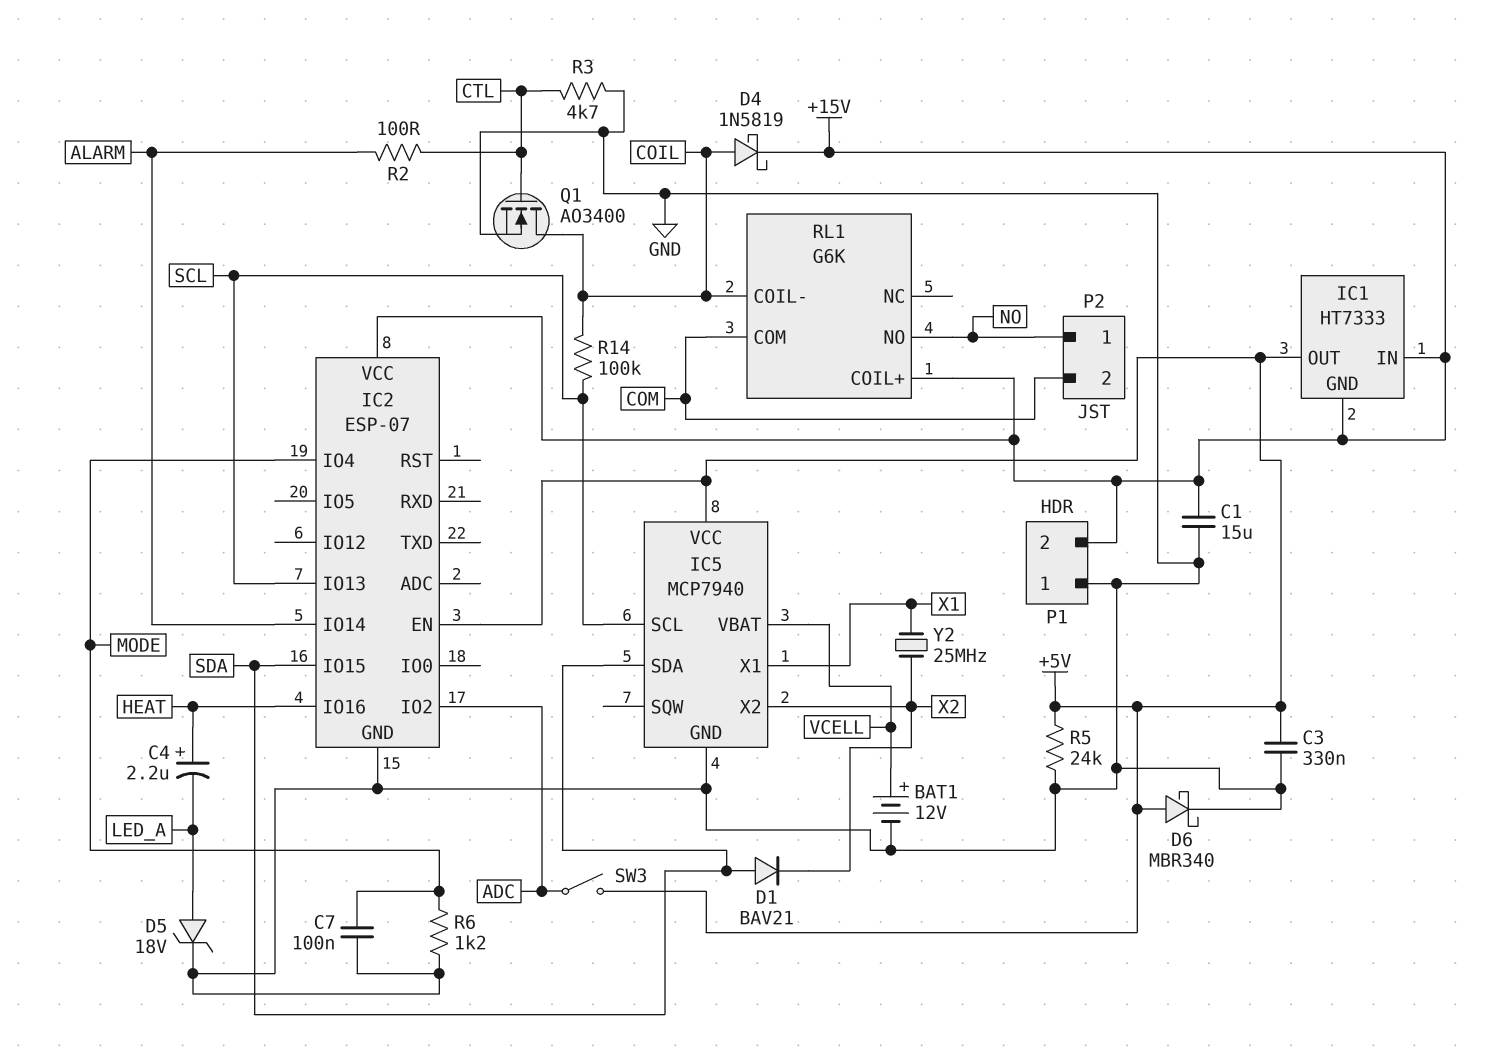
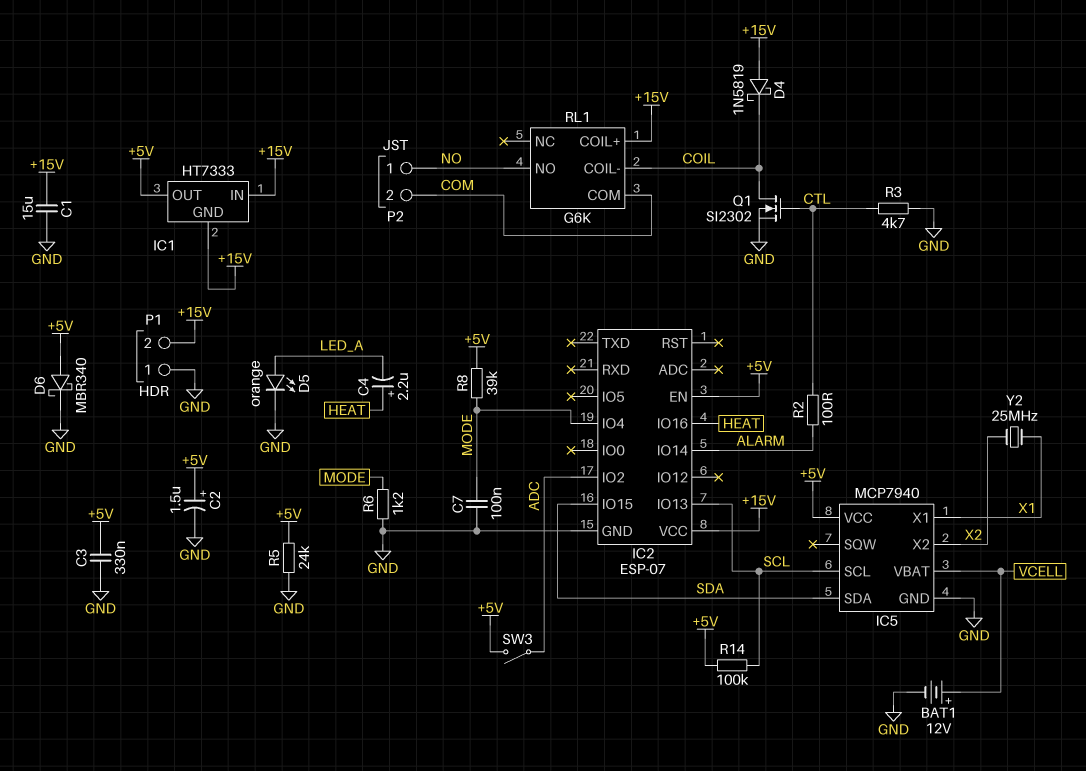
C2: none -> 1.5uF (plus +5V, minus GND)
D1: diode BAV21 (A SDA, K X2) -> none
D4: schottky 1N5819 (A COIL, K +15V) -> schottky 1N5819 (A +15V, K COIL)
D5: zener 18V (A LED_A, K GND) -> LED orange (A LED_A, K GND)
Q1: NMOS AO3400 (G CTL, D COIL, S GND) -> NMOS SI2302 (G CTL, D COIL, S GND)
R8: none -> 39k (+5V, MODE)
R14: 100k (COIL, SCL) -> 100k (+5V, SCL)

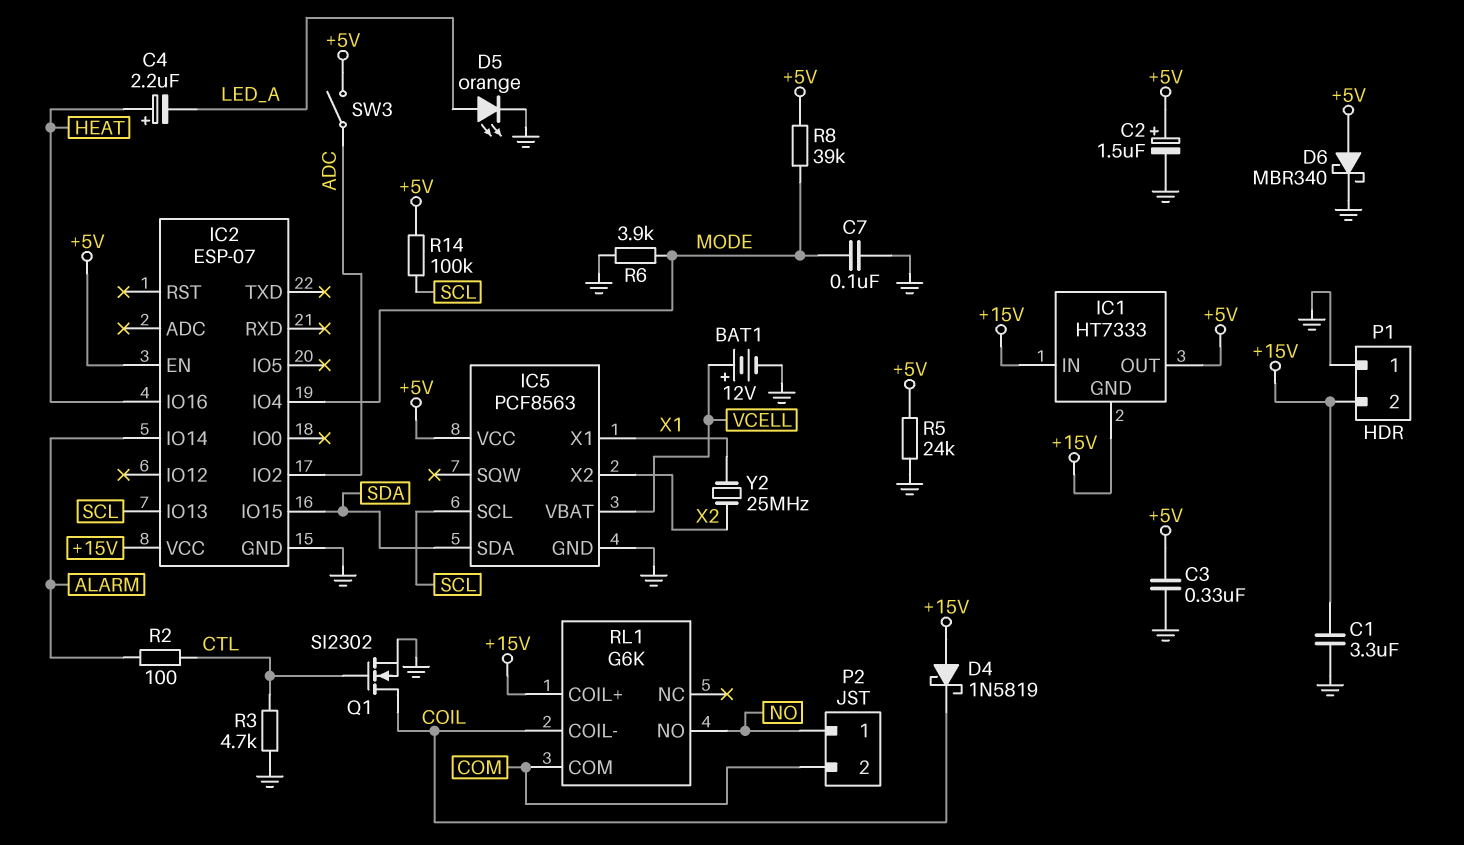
C1: 15uF (+15V, GND) -> 3.3uF (+15V, GND)
IC5: MCP7940 -> PCF8563
R6: 1.2k (GND, MODE) -> 3.9k (GND, MODE)

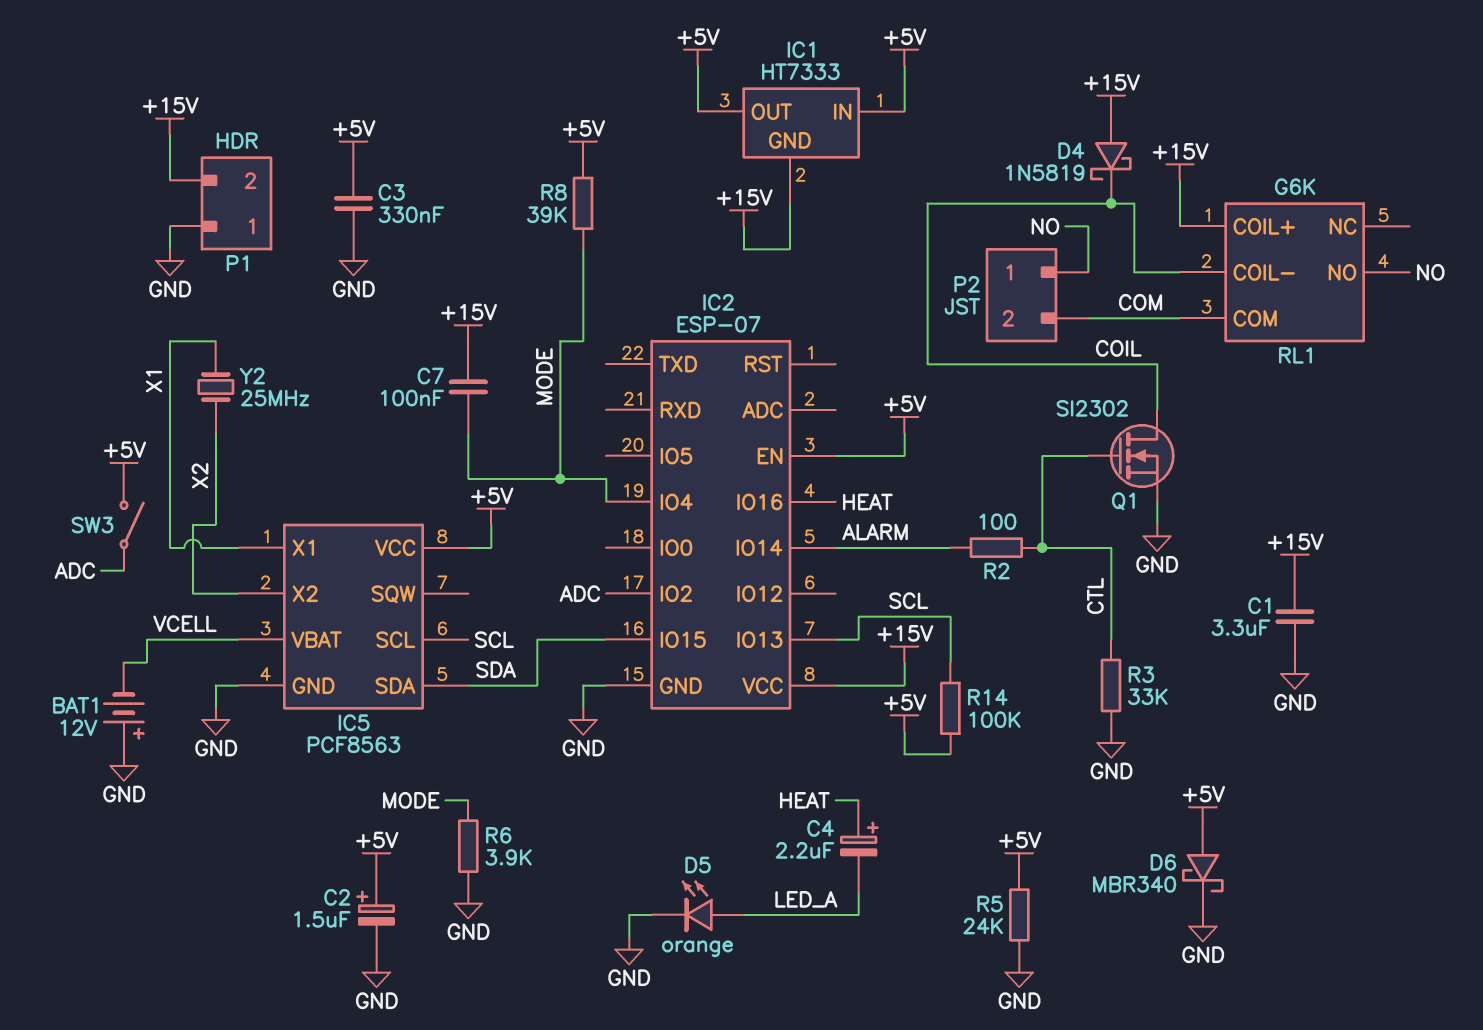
BAT1: 12V (plus VCELL, minus GND) -> 12V (plus GND, minus VCELL)
C7: 100nF (GND, MODE) -> 100nF (+15V, MODE)
IC1 pin IN: +15V -> +5V
R3: 4.7k (CTL, GND) -> 33k (CTL, GND)

